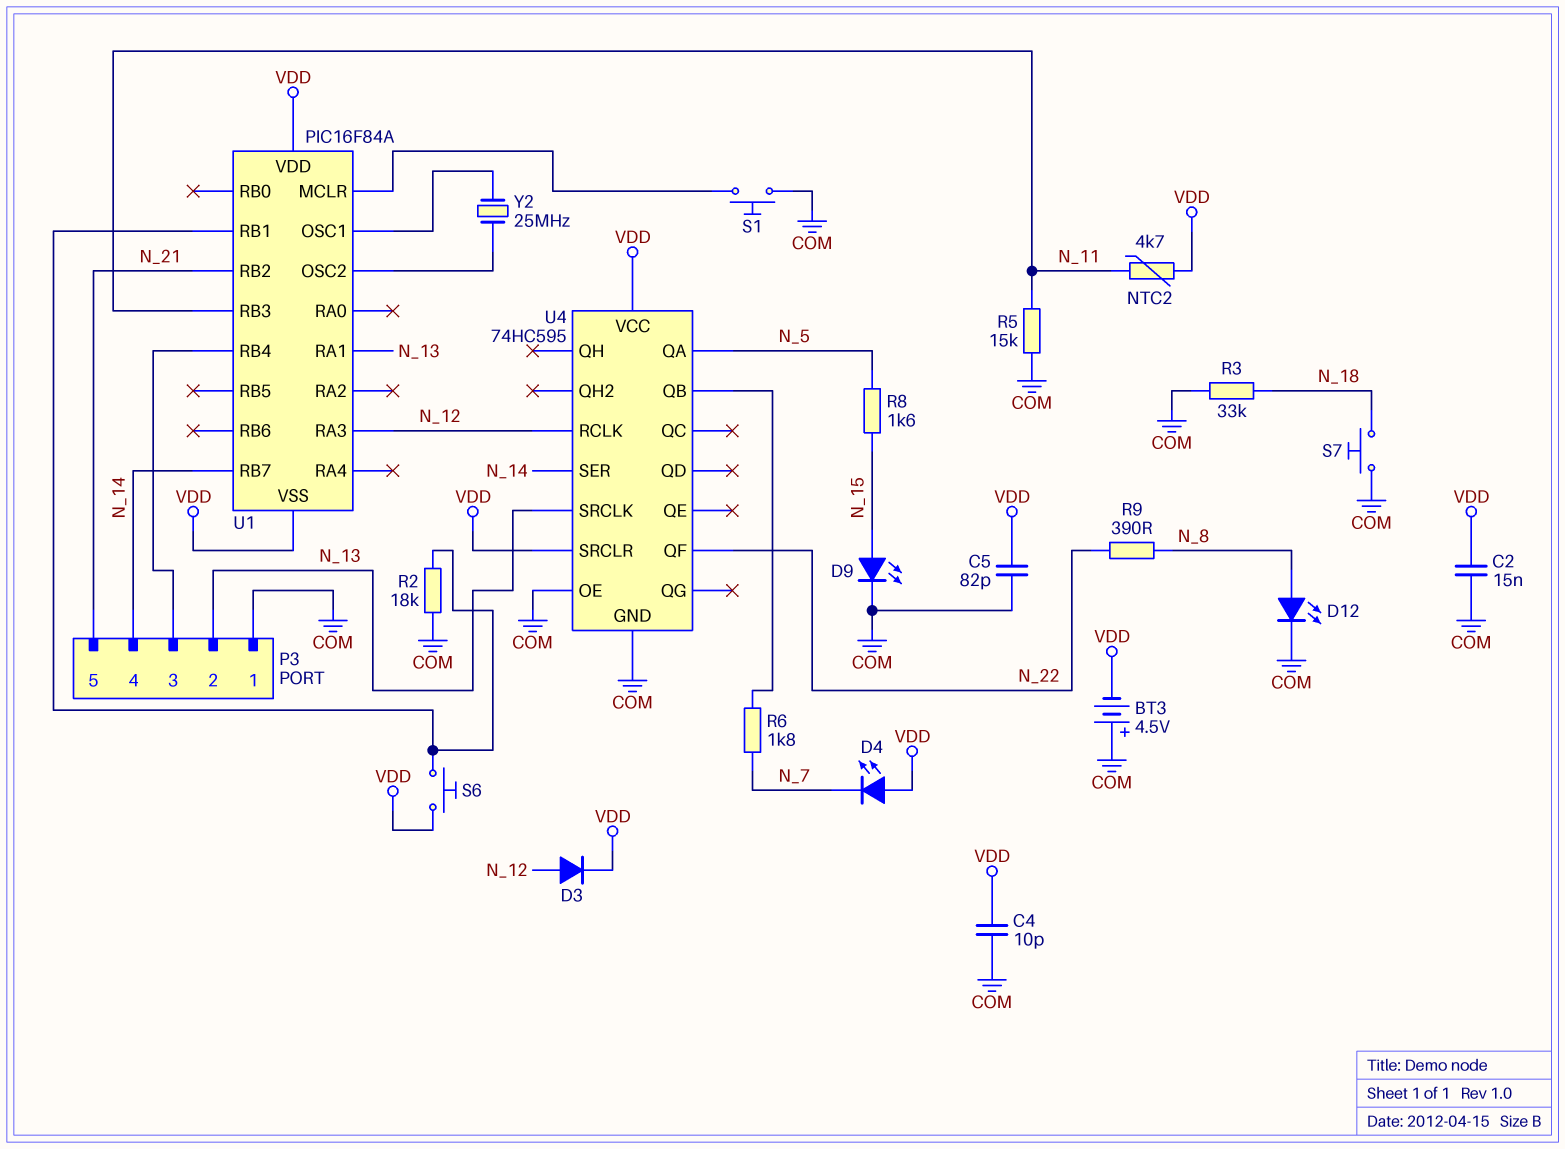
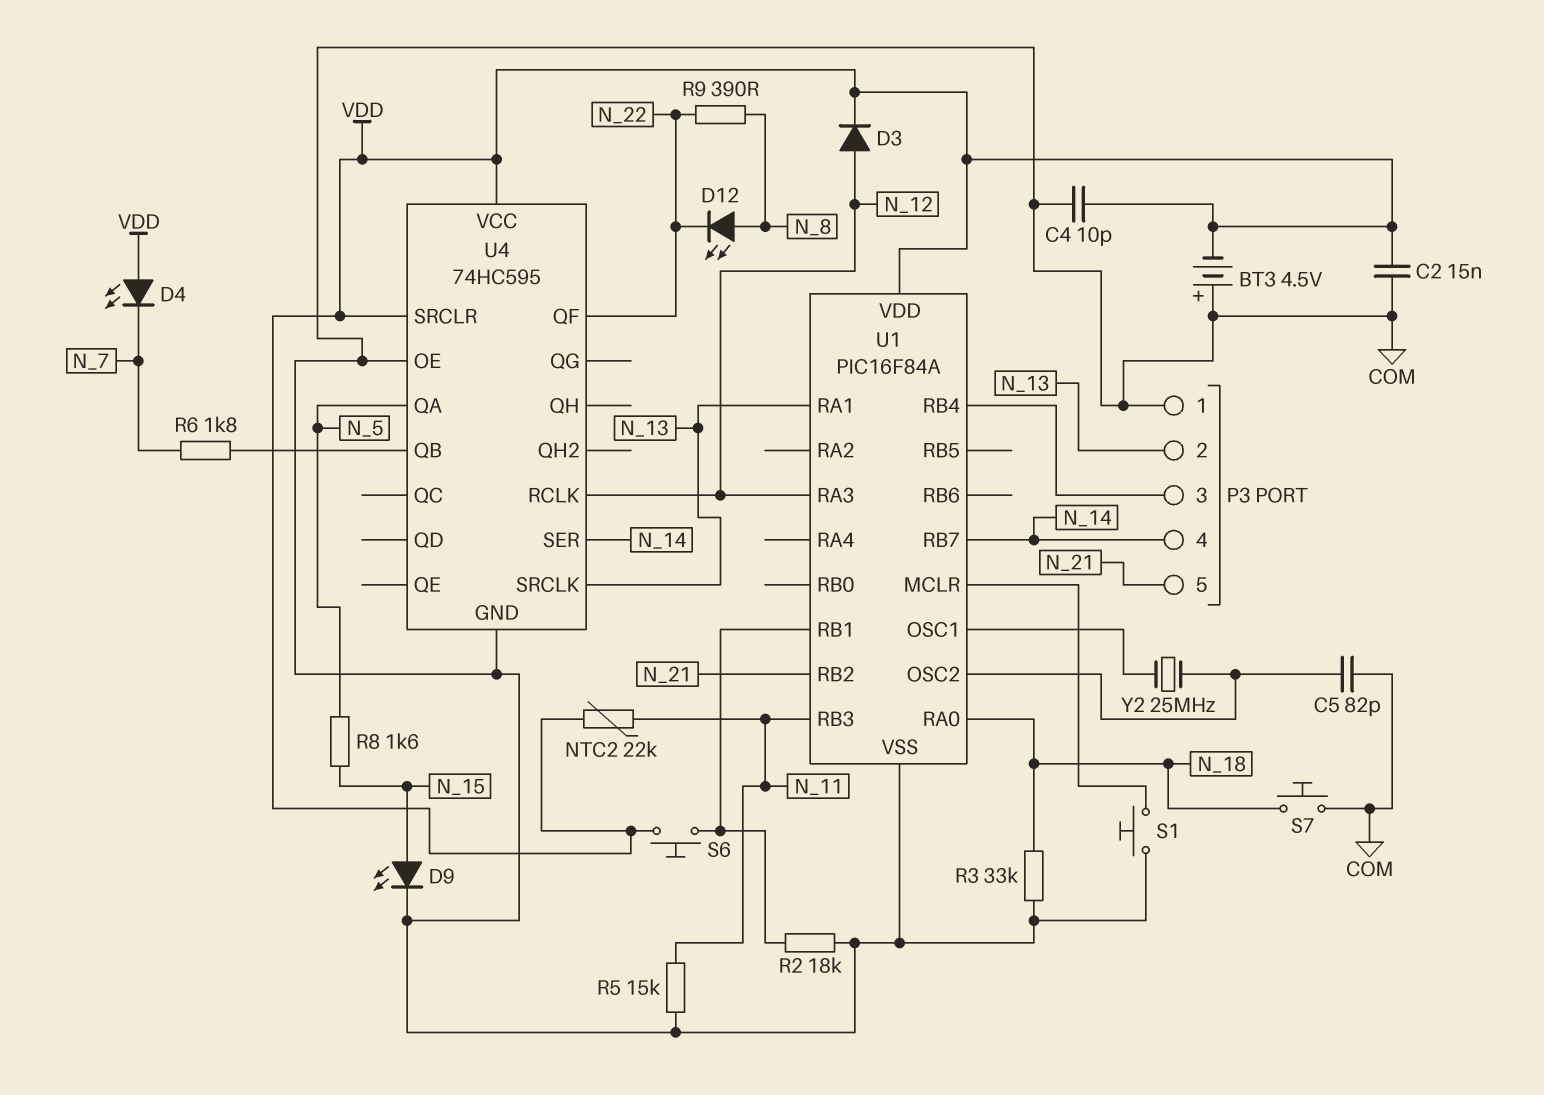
C5: 82pF (COM, VDD) -> 82pF (COM, U1/OSC2)
D12: LED (A N_8, K COM) -> LED (A N_8, K N_22)
NTC2: 4.7k (N_11, VDD) -> 22k (N_11, VDD)
U1 pin RA0: none -> N_18
U1 pin VSS: VDD -> COM

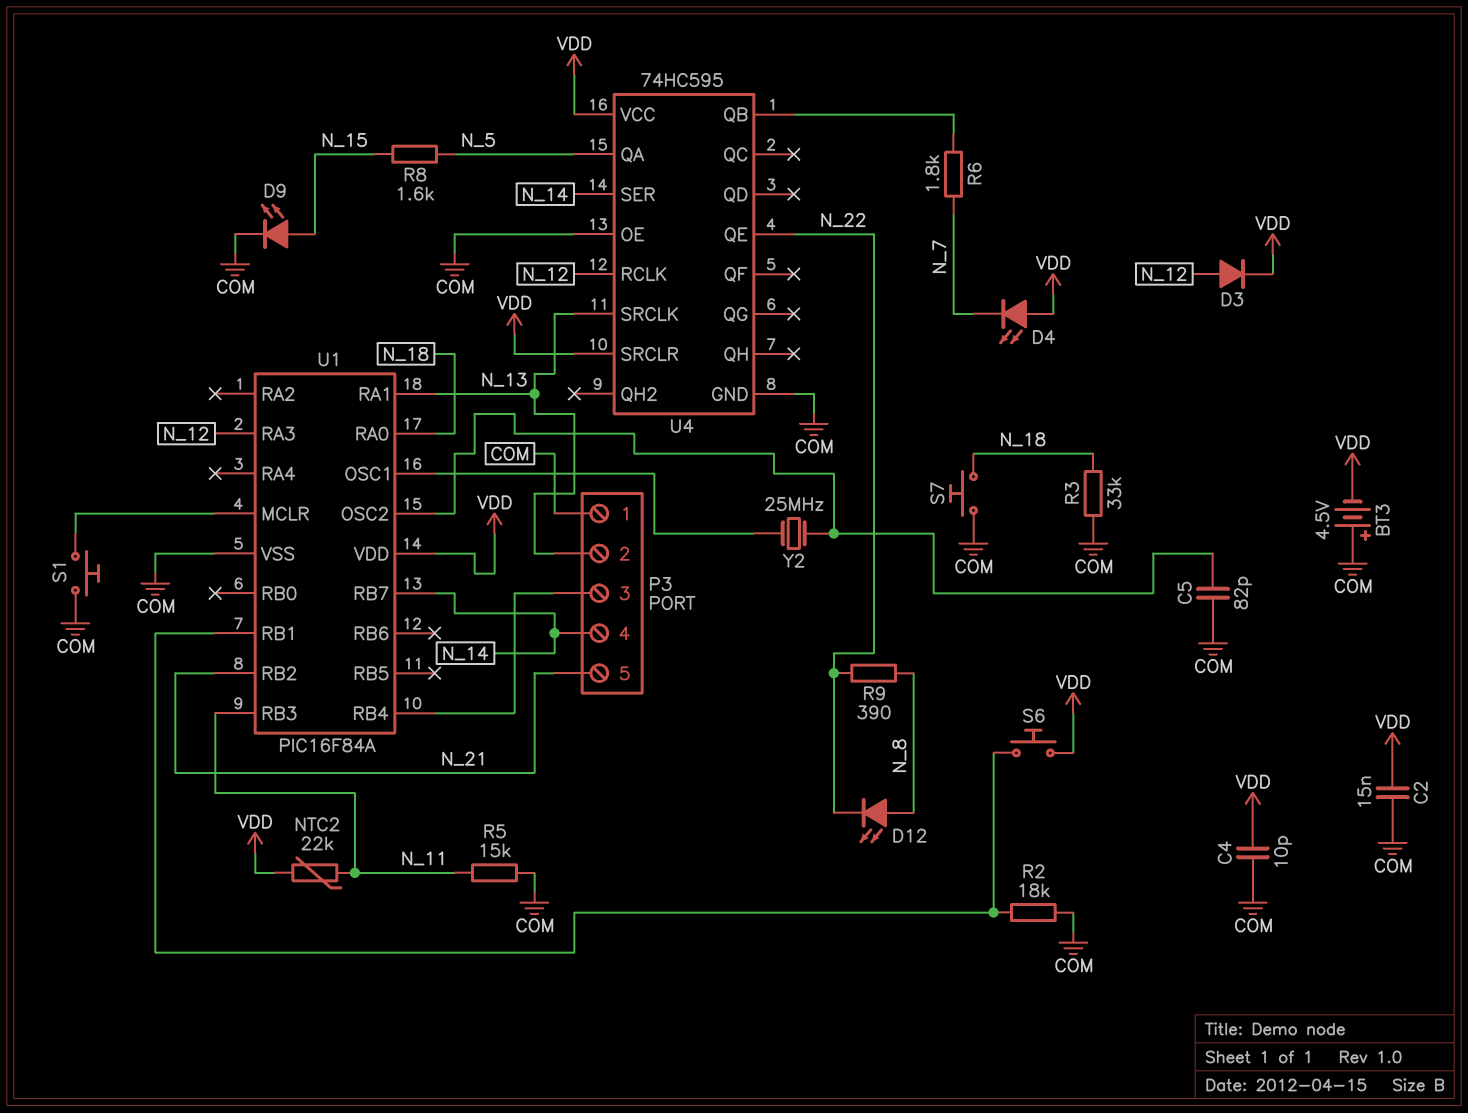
U4 pin QE: none -> N_22
U4 pin QF: N_22 -> none

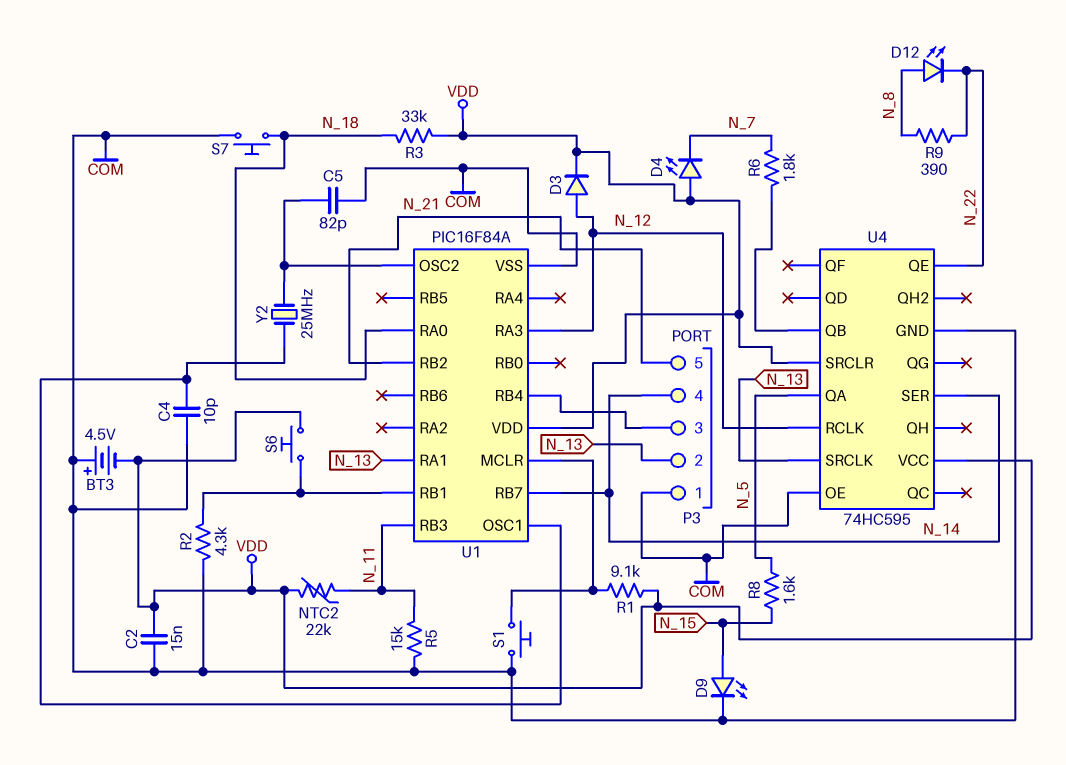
C4: 10pF (COM, VDD) -> 10pF (COM, U1/OSC1)
R1: none -> 9.1k (U1/MCLR, VDD)
R2: 18k (COM, U1/RB1) -> 4.3k (COM, U1/RB1)
R3: 33k (COM, N_18) -> 33k (N_18, VDD)

